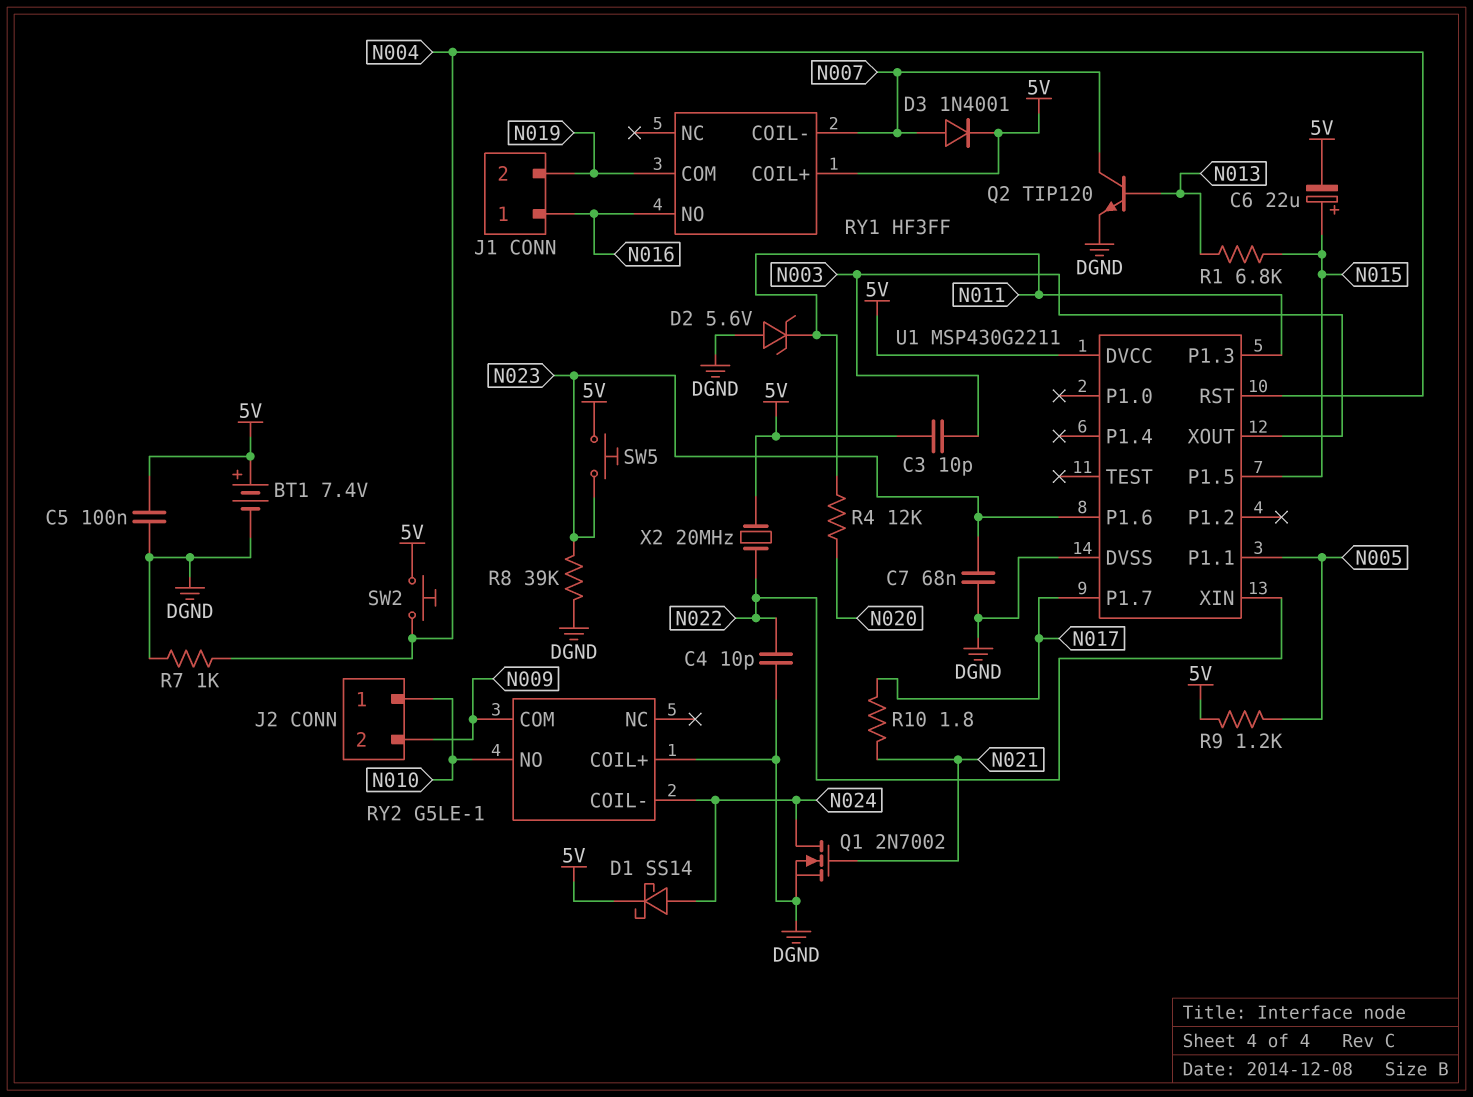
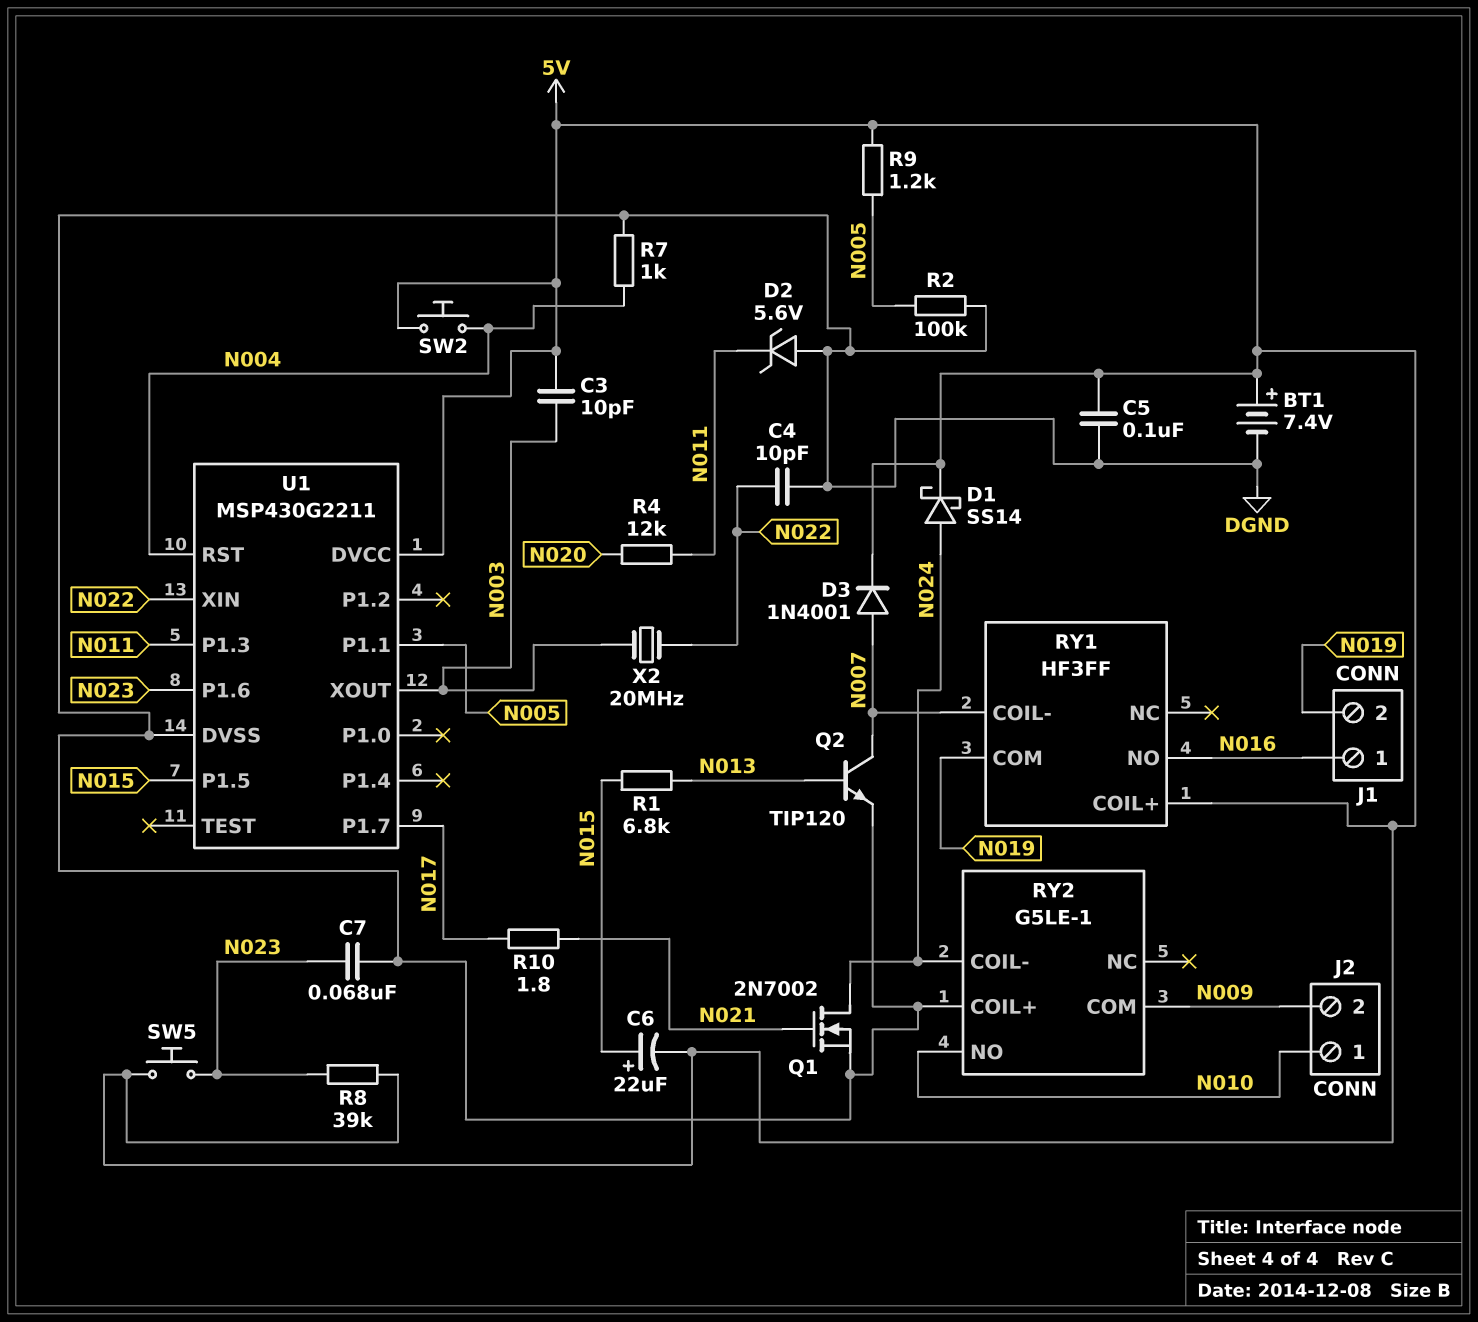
R2: none -> 100k (DGND, N005)
R8: 39k (DGND, N023) -> 39k (5V, N023)
X2: 20MHz (5V, N022) -> 20MHz (N003, N022)

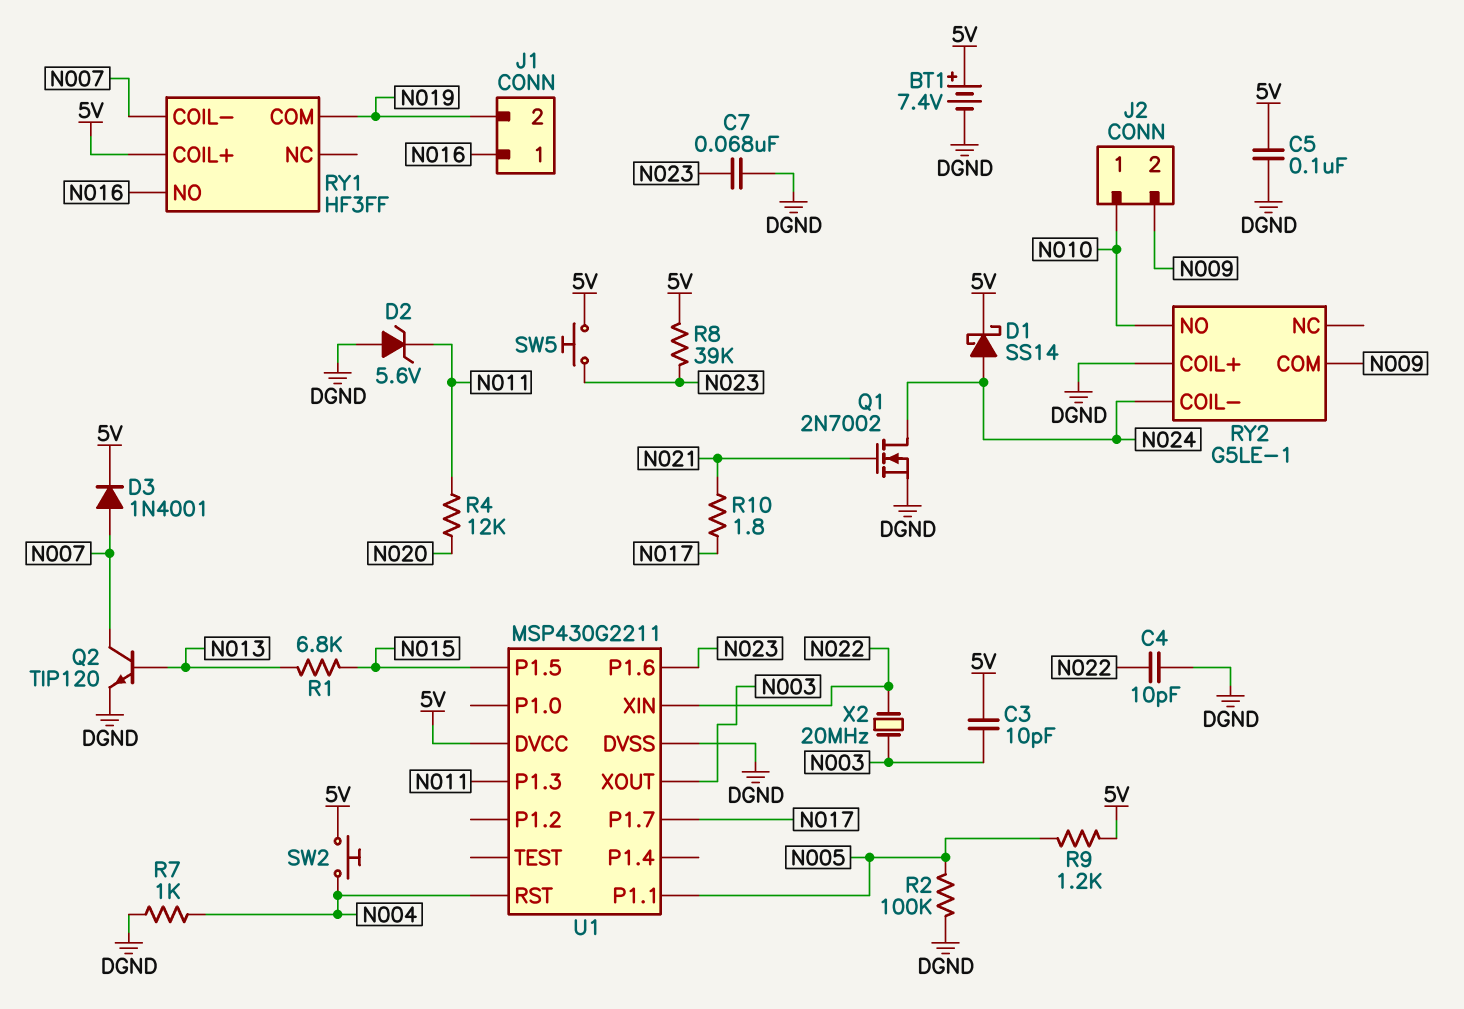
C6: 22uF (plus N015, minus 5V) -> none

